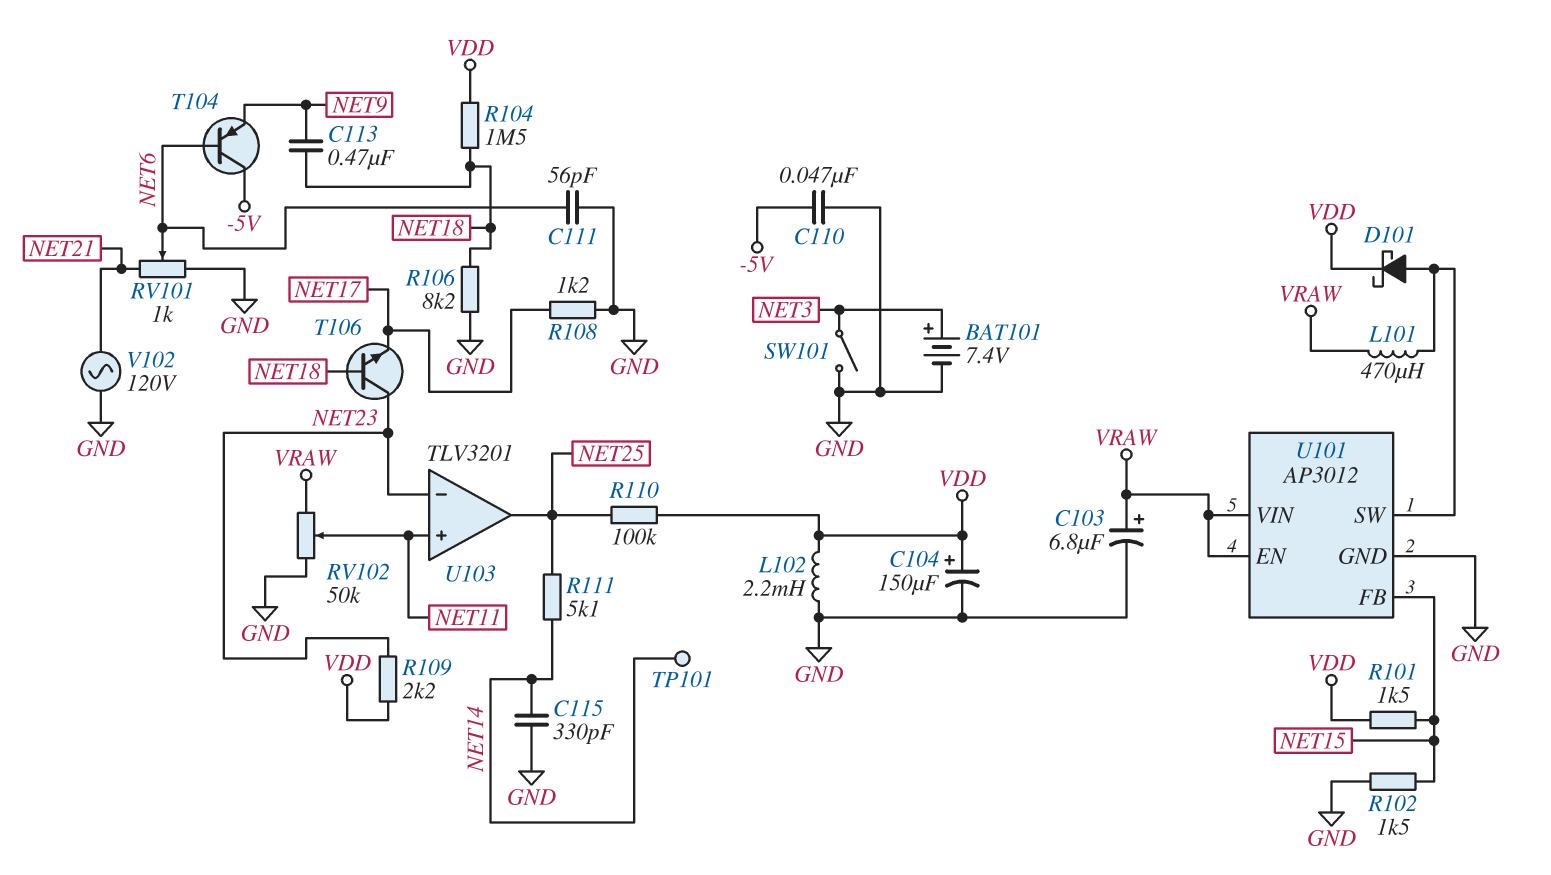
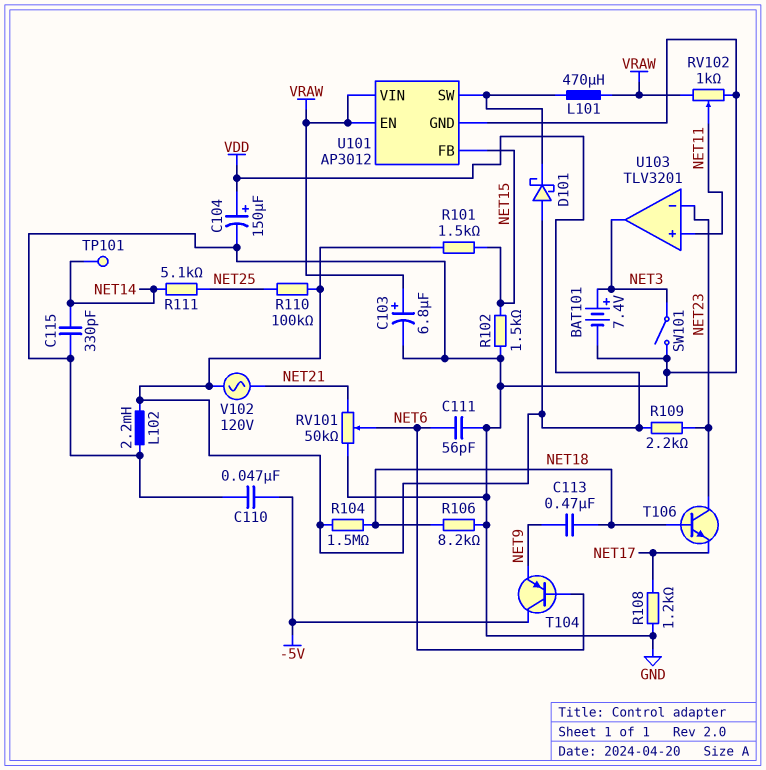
D101: schottky (A U101/SW, K VDD) -> schottky (A VDD, K U101/SW)
RV101: 1k (GND, NET21, wiper NET6) -> 50k (GND, NET21, wiper NET6)
RV102: 50k (GND, VRAW, wiper NET11) -> 1k (GND, VRAW, wiper NET11)
U103 pin out: NET25 -> NET3
V102: AC 120V (GND, NET21) -> AC 120V (NET21, VDD)

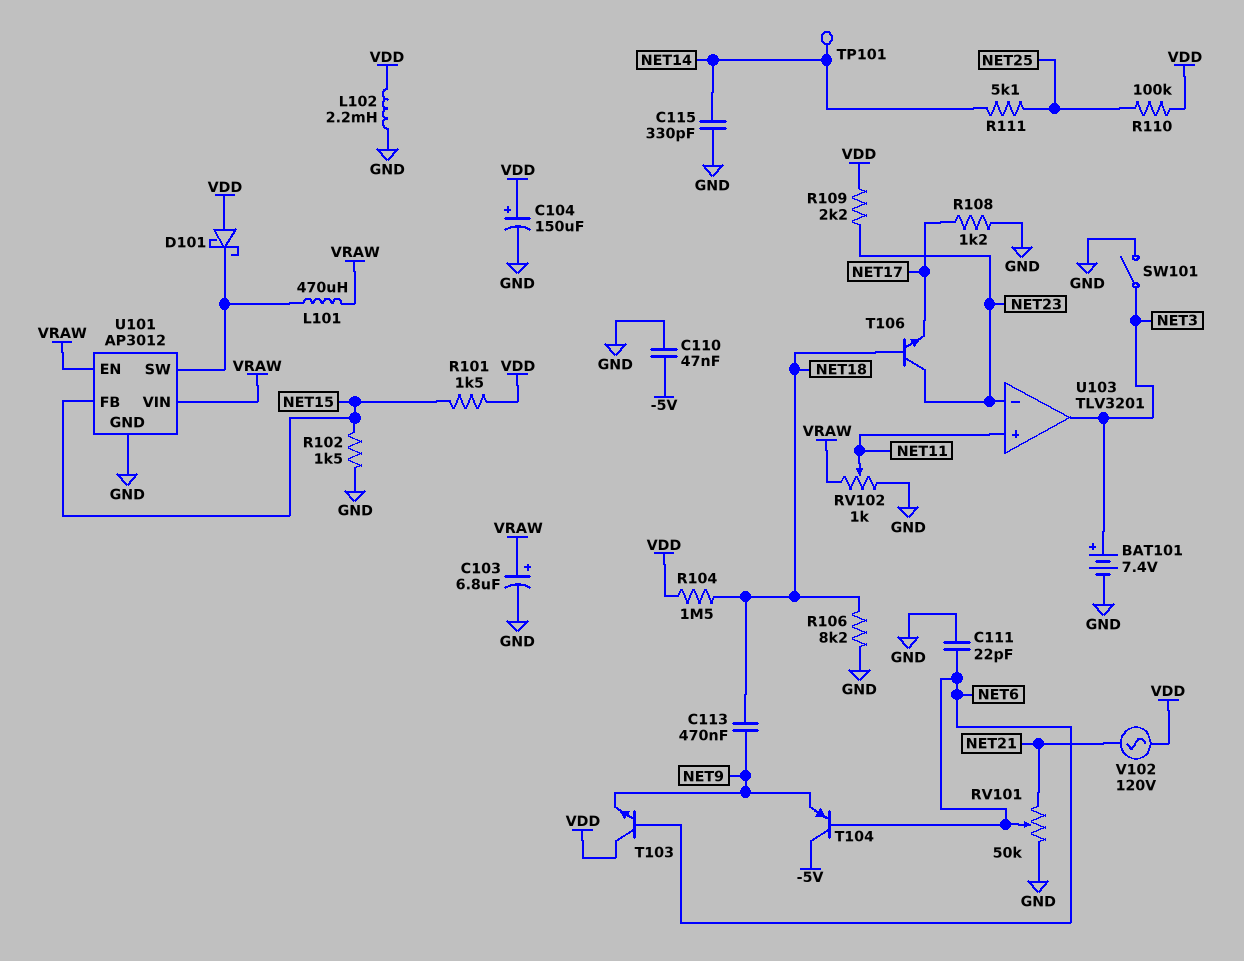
C111: 56pF (GND, NET6) -> 22pF (GND, NET6)
T103: none -> NPN (B NET6, C VDD, E NET9)

